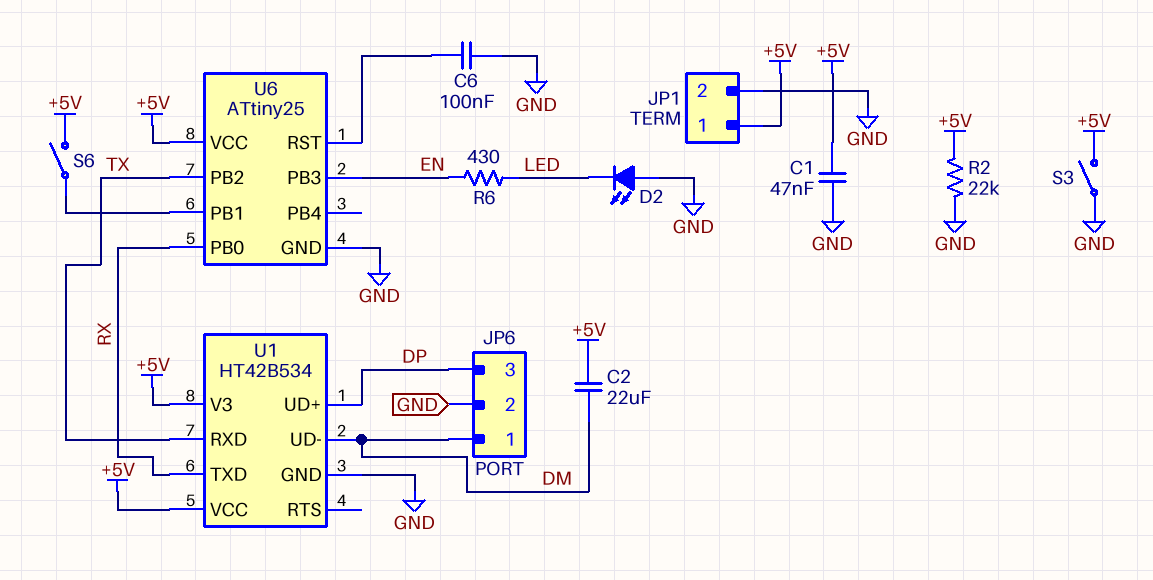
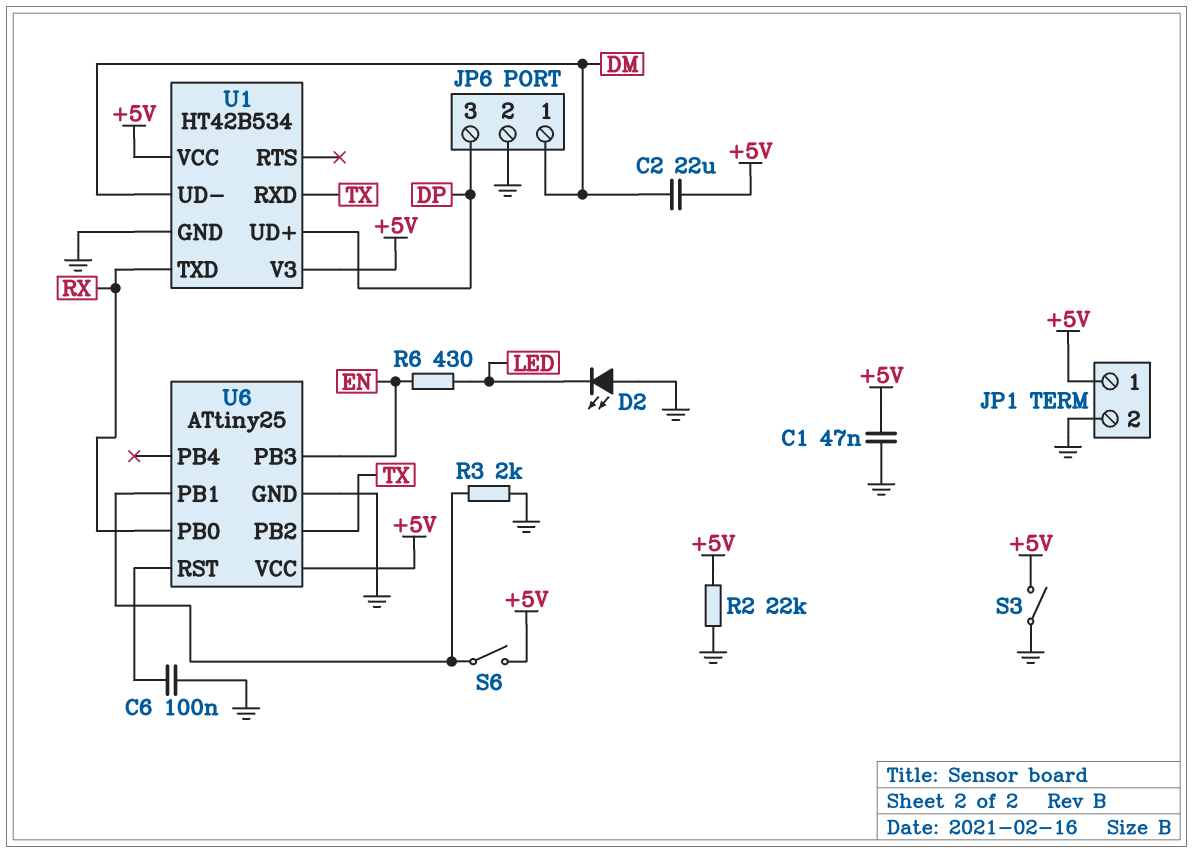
R3: none -> 2k (GND, U6/PB1)

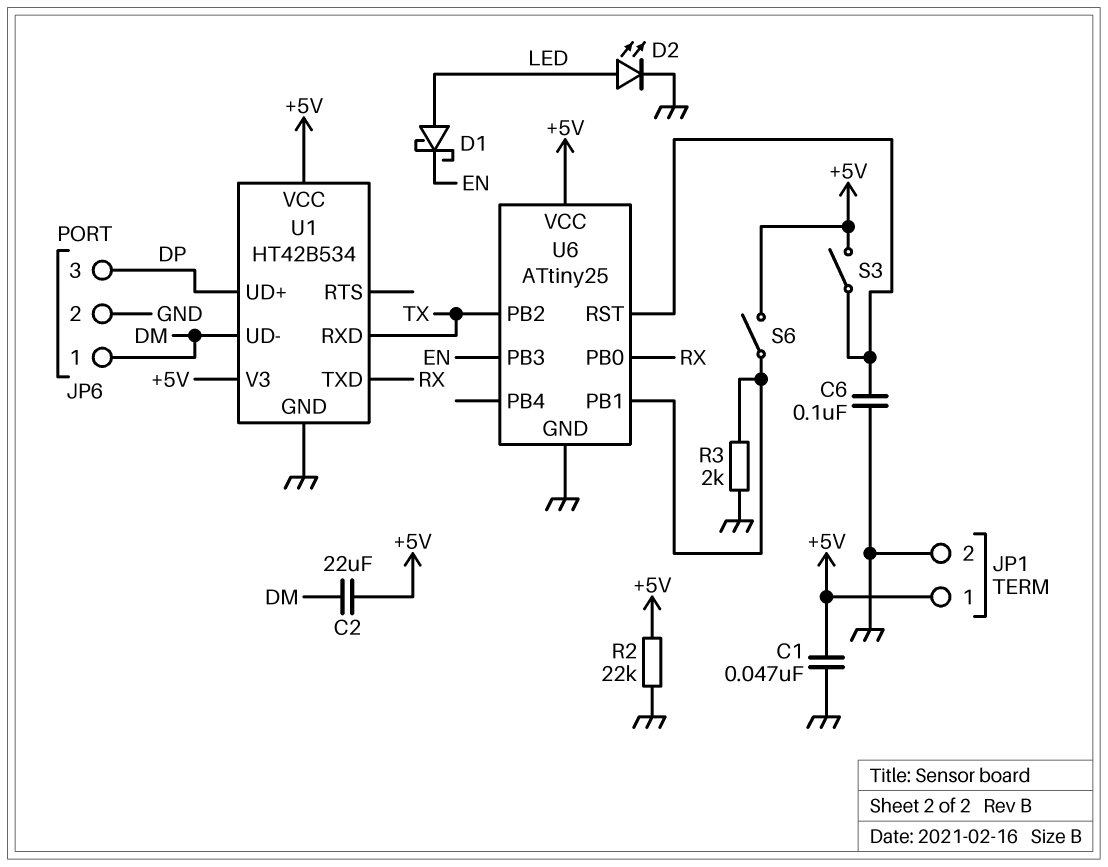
D1: none -> schottky (A LED, K EN)
D2: LED (A GND, K LED) -> LED (A LED, K GND)
R6: 430 (EN, LED) -> none
S3: switch (+5V, GND) -> switch (+5V, U6/RST)

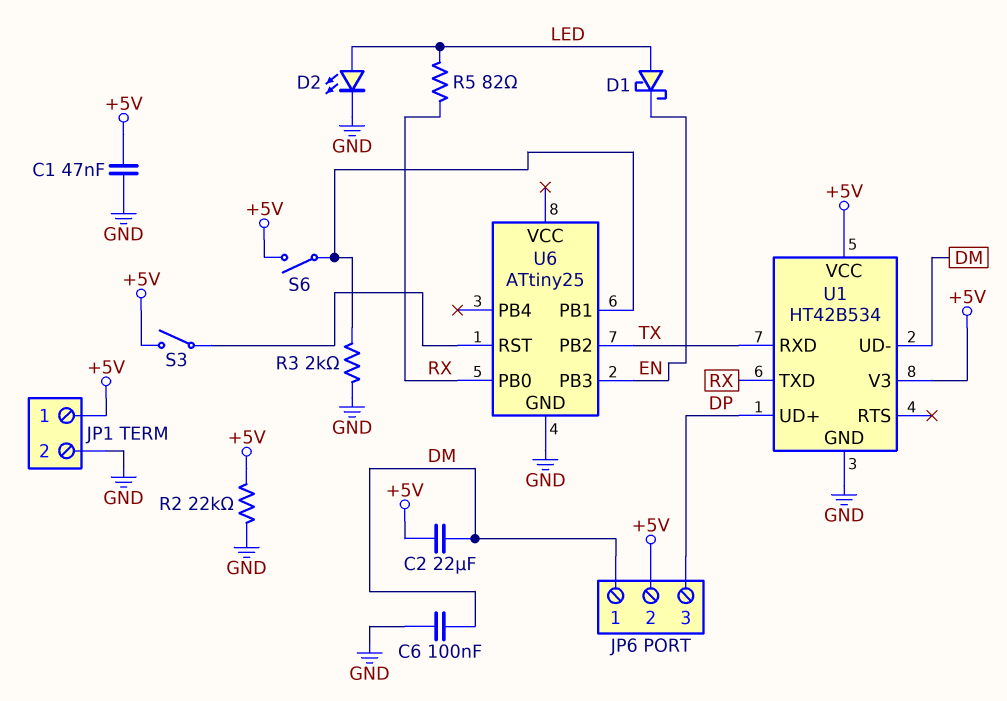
C6: 100nF (GND, U6/RST) -> 100nF (DM, GND)
JP6 pin 2: GND -> +5V
R5: none -> 82 (LED, RX)
U6 pin VCC: +5V -> none

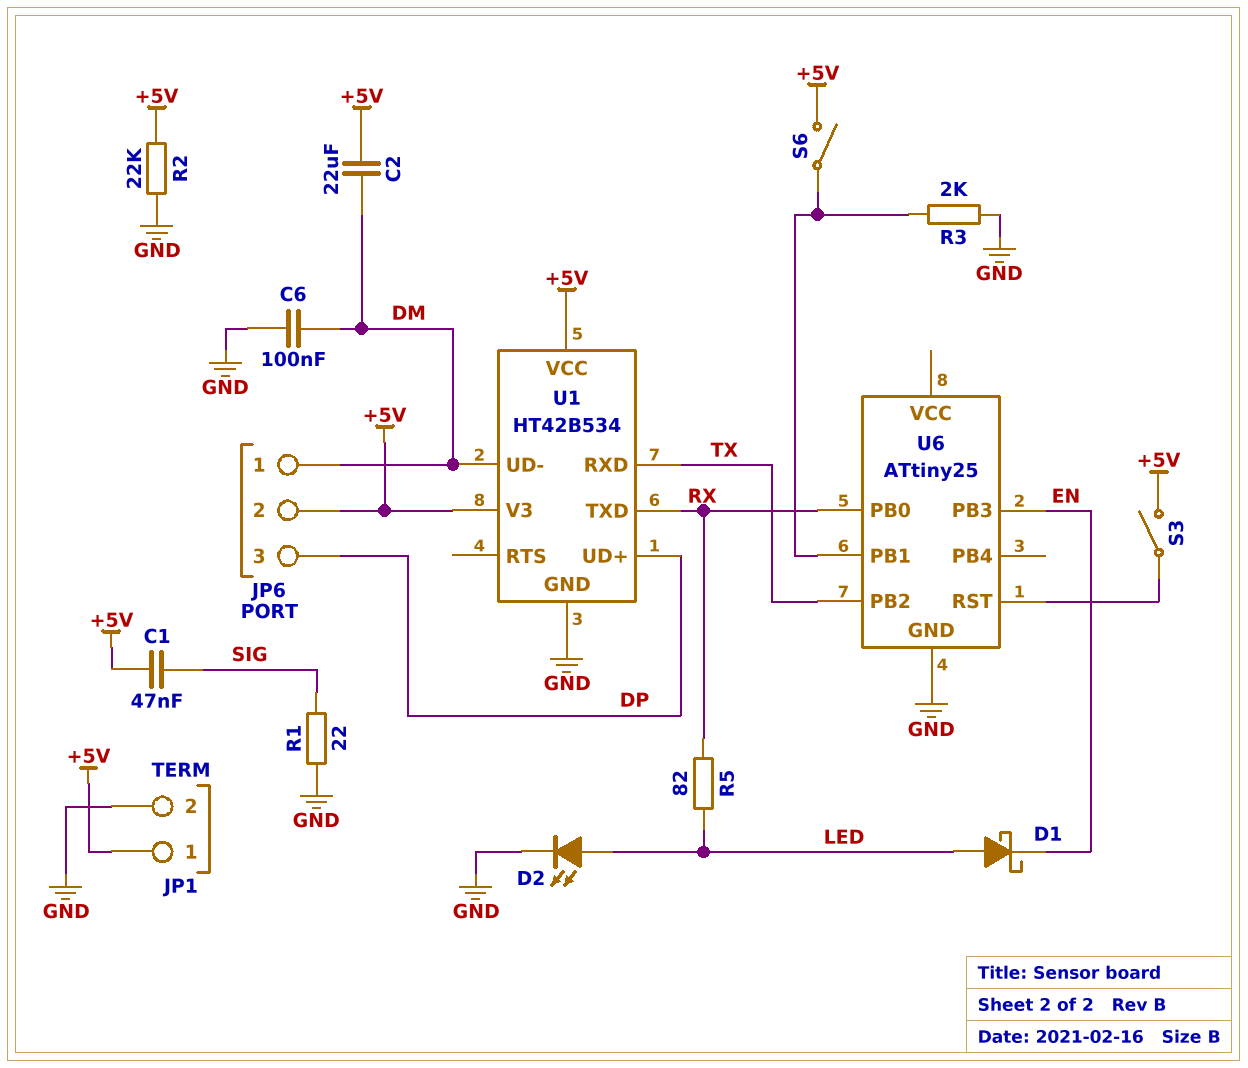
C1: 47nF (+5V, GND) -> 47nF (+5V, SIG)
R1: none -> 22 (GND, SIG)

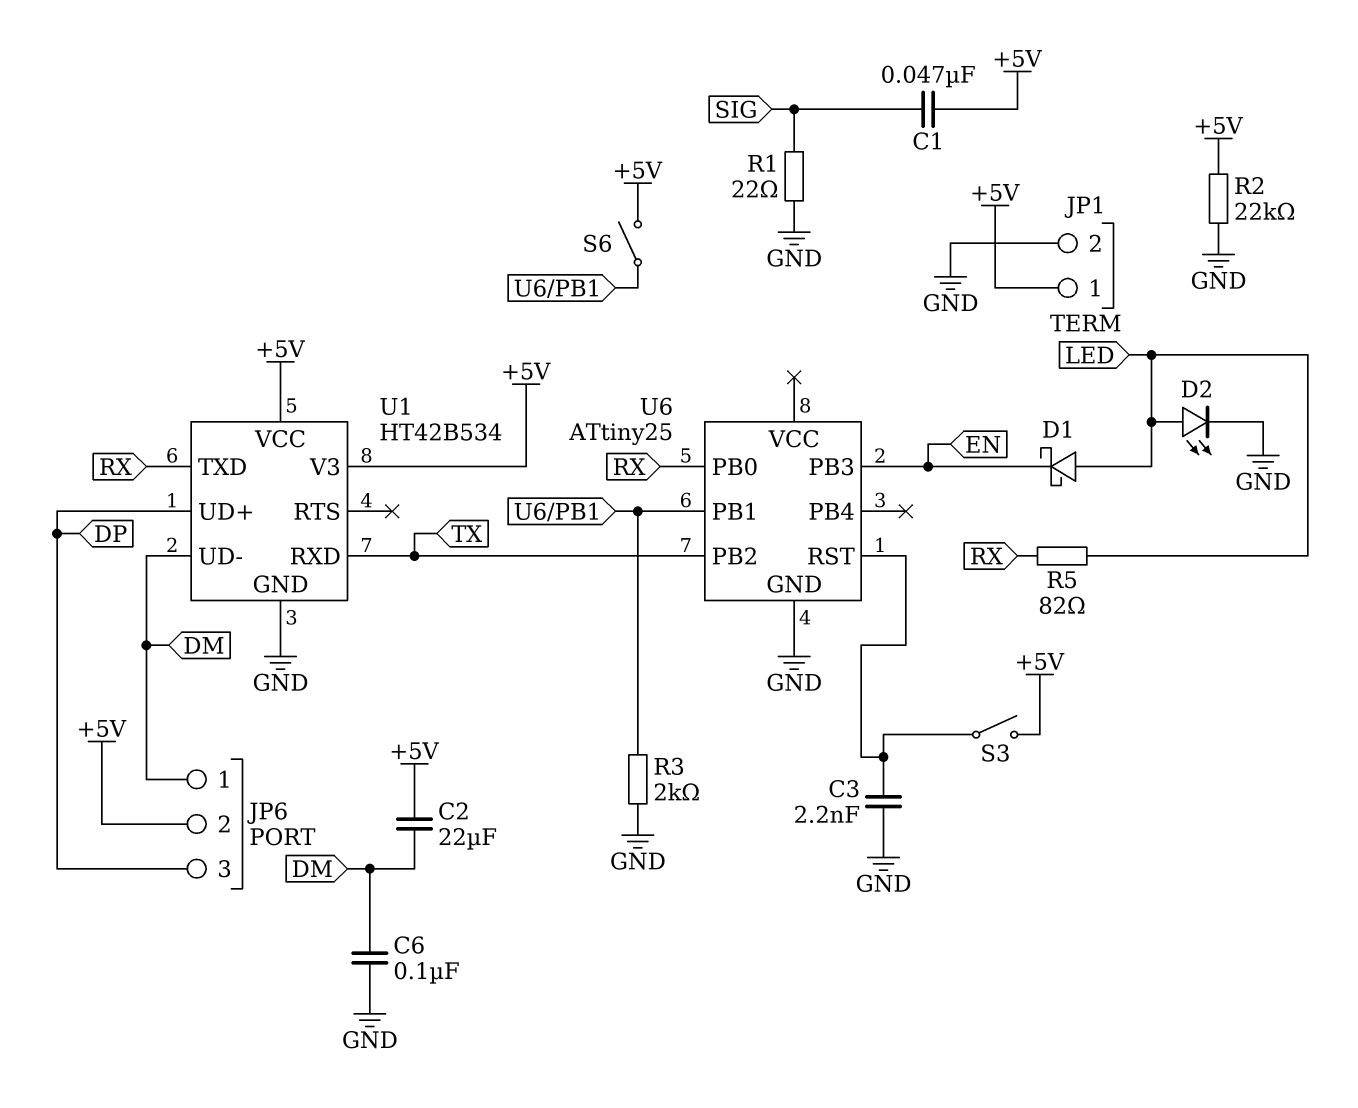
C3: none -> 2.2nF (GND, U6/RST)

